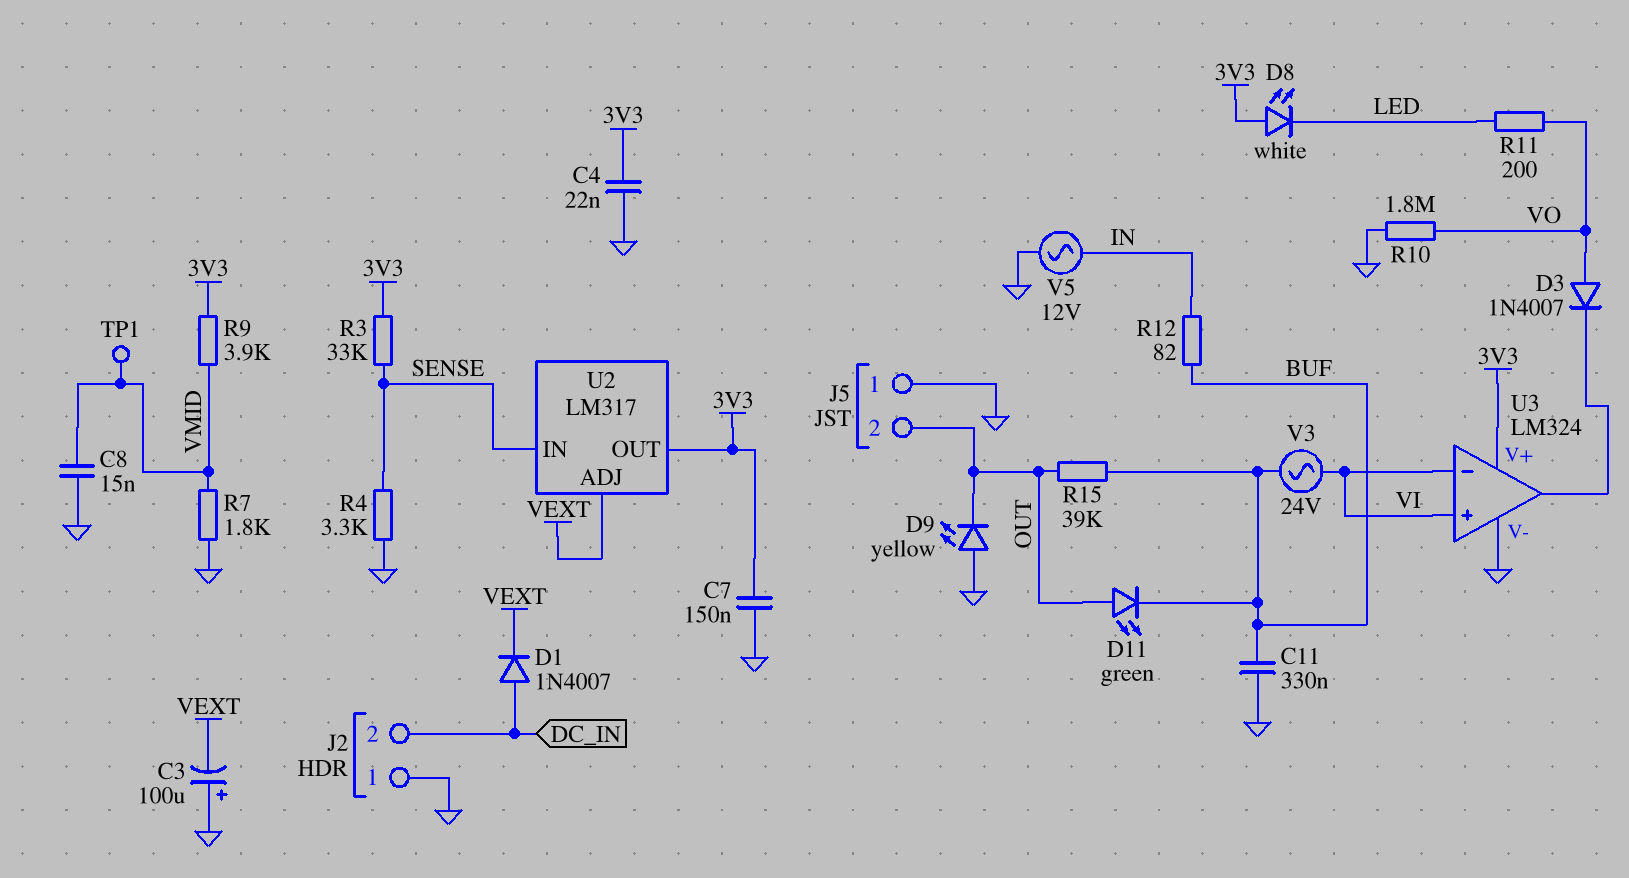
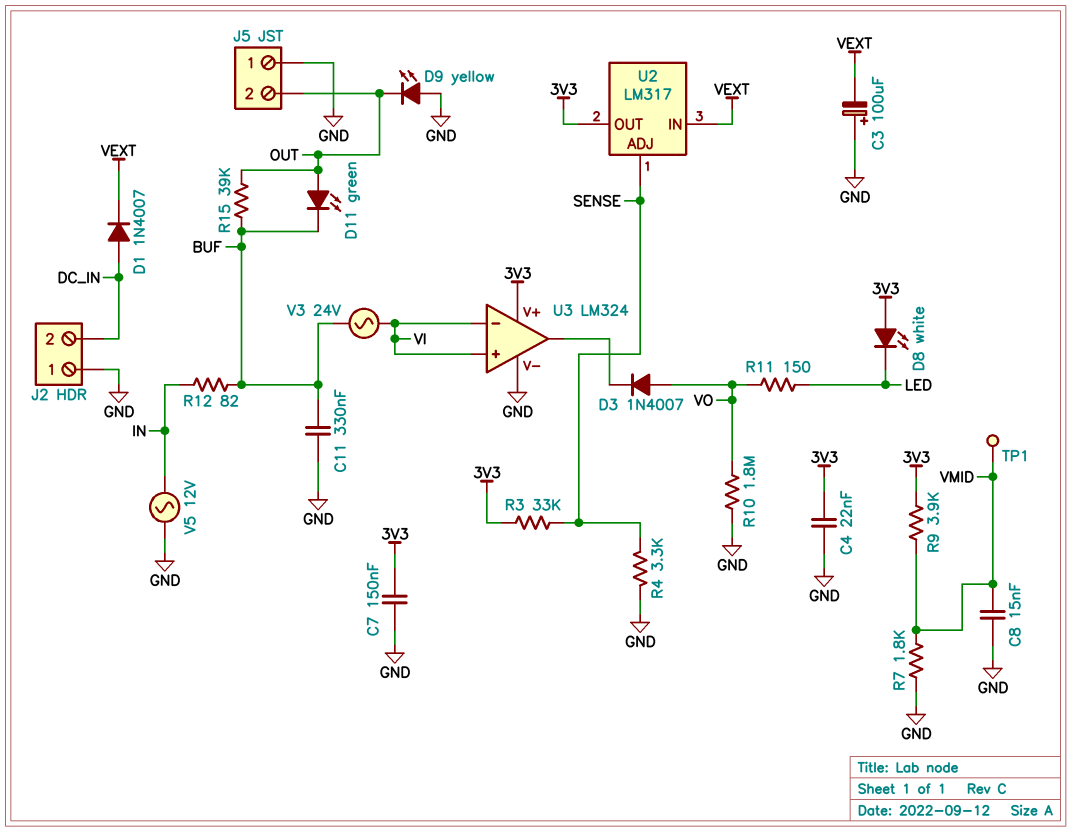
R11: 200 (LED, VO) -> 150 (LED, VO)
U2 pin ADJ: VEXT -> SENSE
U2 pin IN: SENSE -> VEXT

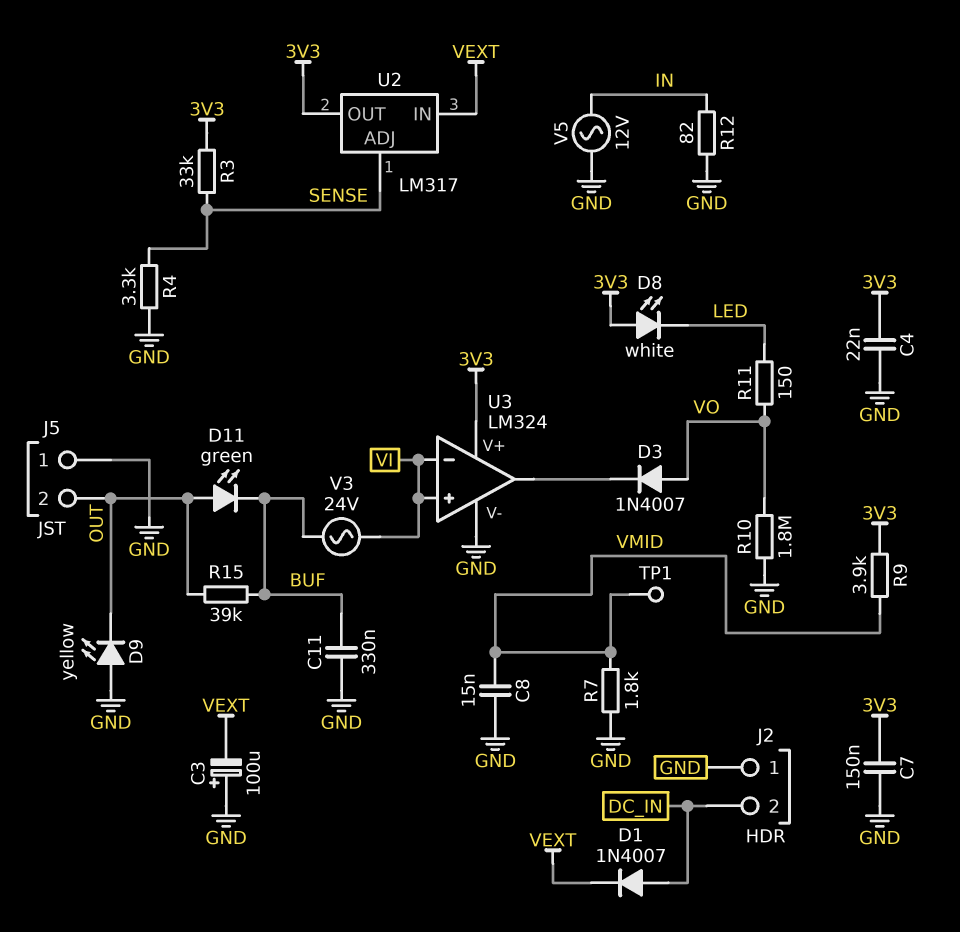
R12: 82 (BUF, IN) -> 82 (GND, IN)

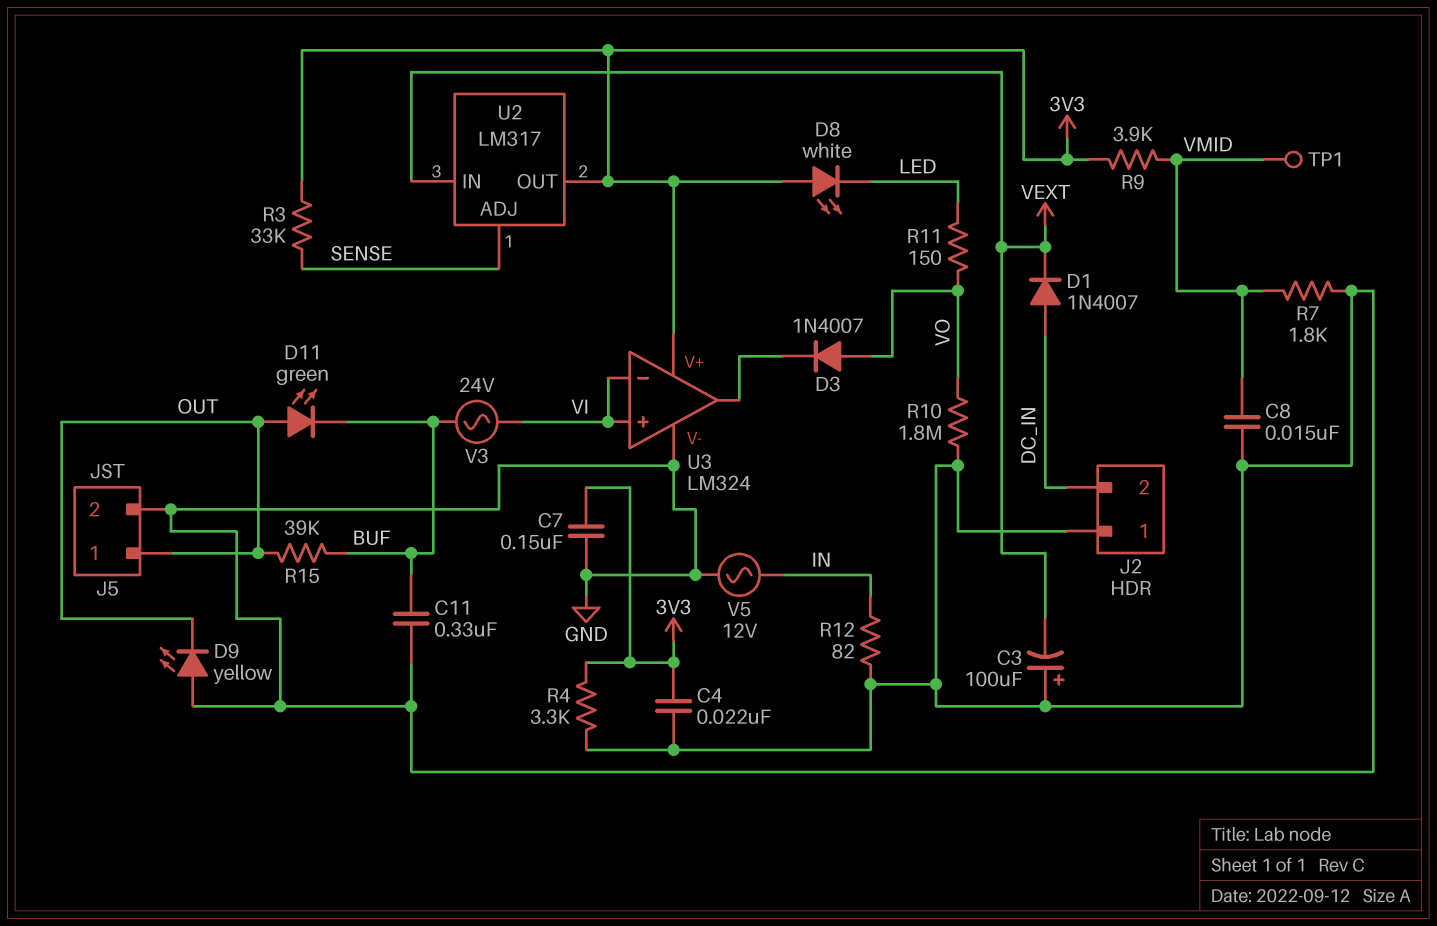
J5 pin 1: GND -> OUT
J5 pin 2: OUT -> GND
R4: 3.3k (GND, SENSE) -> 3.3k (3V3, GND)

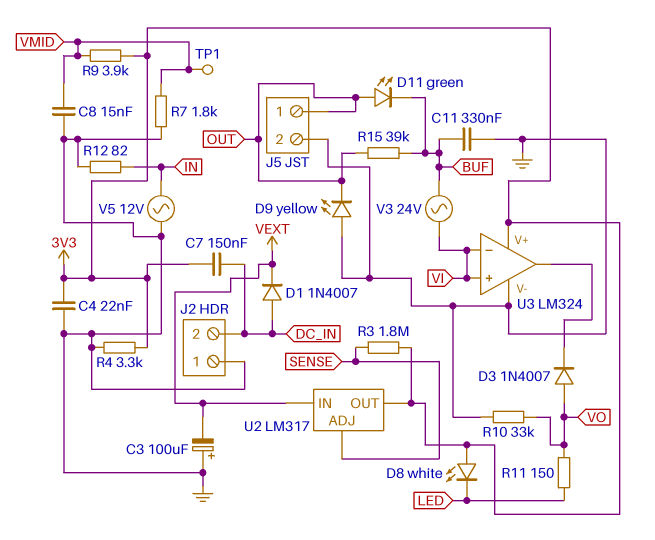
C7: 150nF (3V3, GND) -> 150nF (3V3, DC_IN)
R3: 33k (3V3, SENSE) -> 1.8M (3V3, SENSE)
R10: 1.8M (GND, VO) -> 33k (GND, VO)

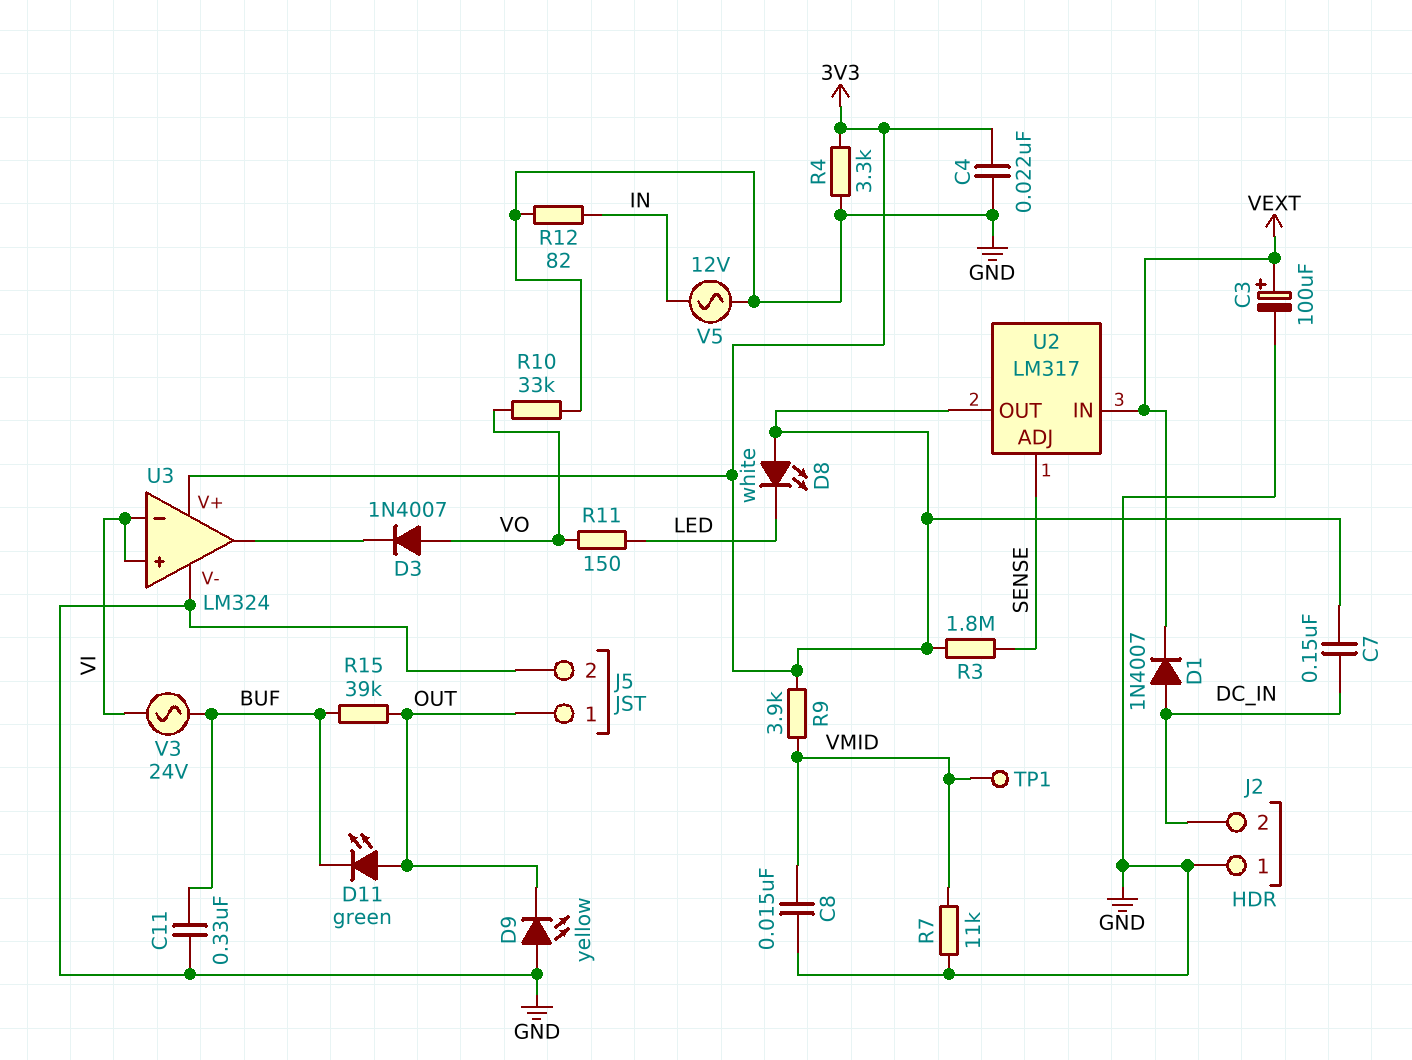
C3: 100uF (plus GND, minus VEXT) -> 100uF (plus VEXT, minus GND)
R7: 1.8k (GND, VMID) -> 11k (GND, VMID)

